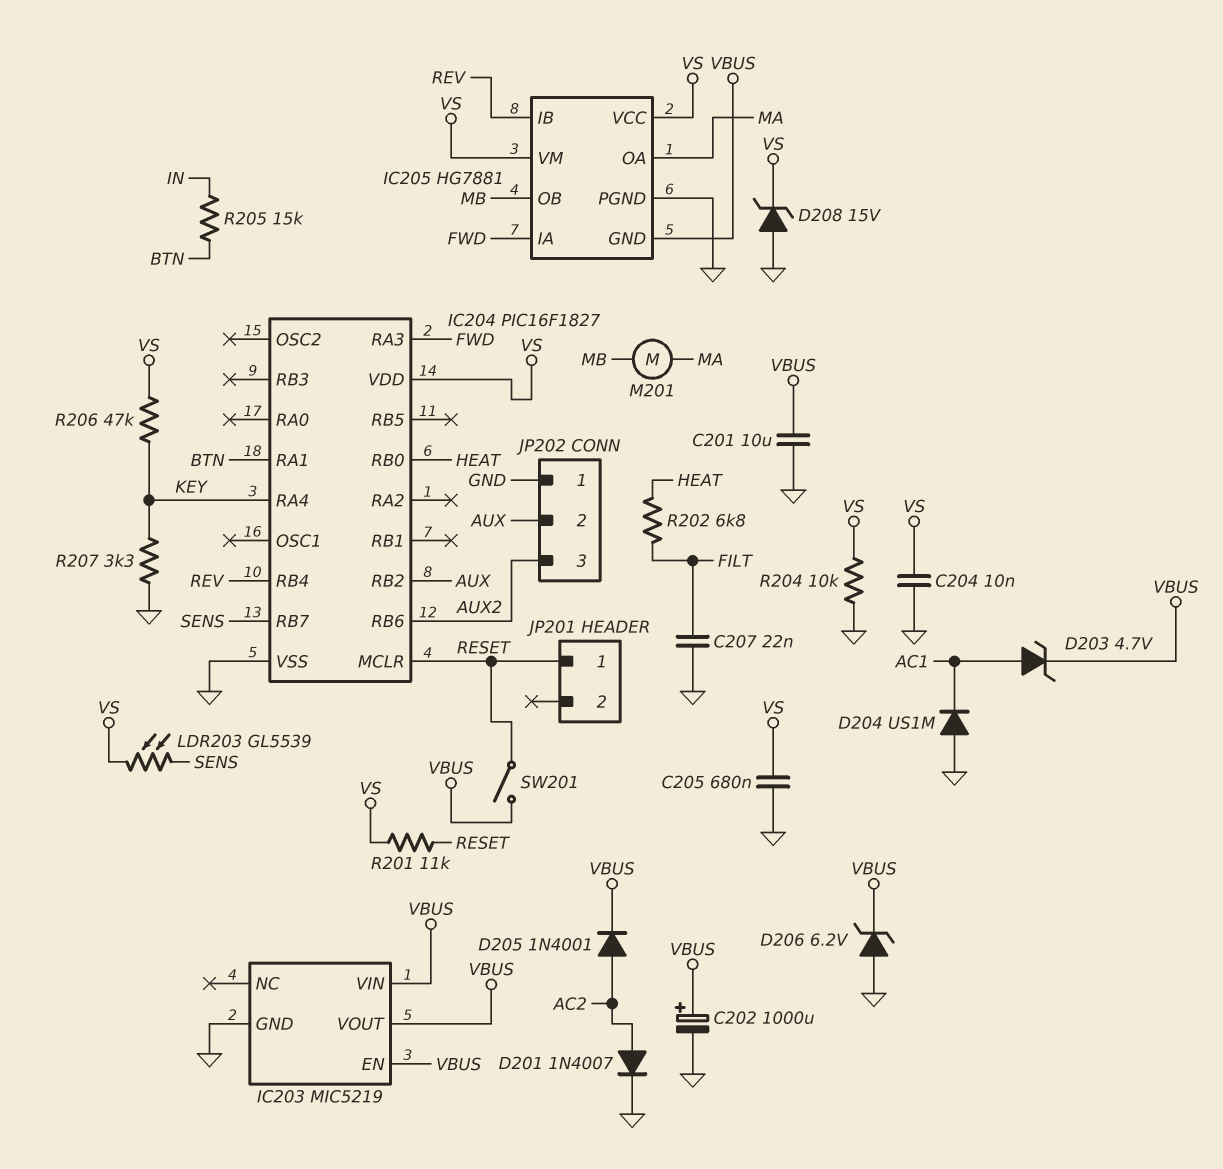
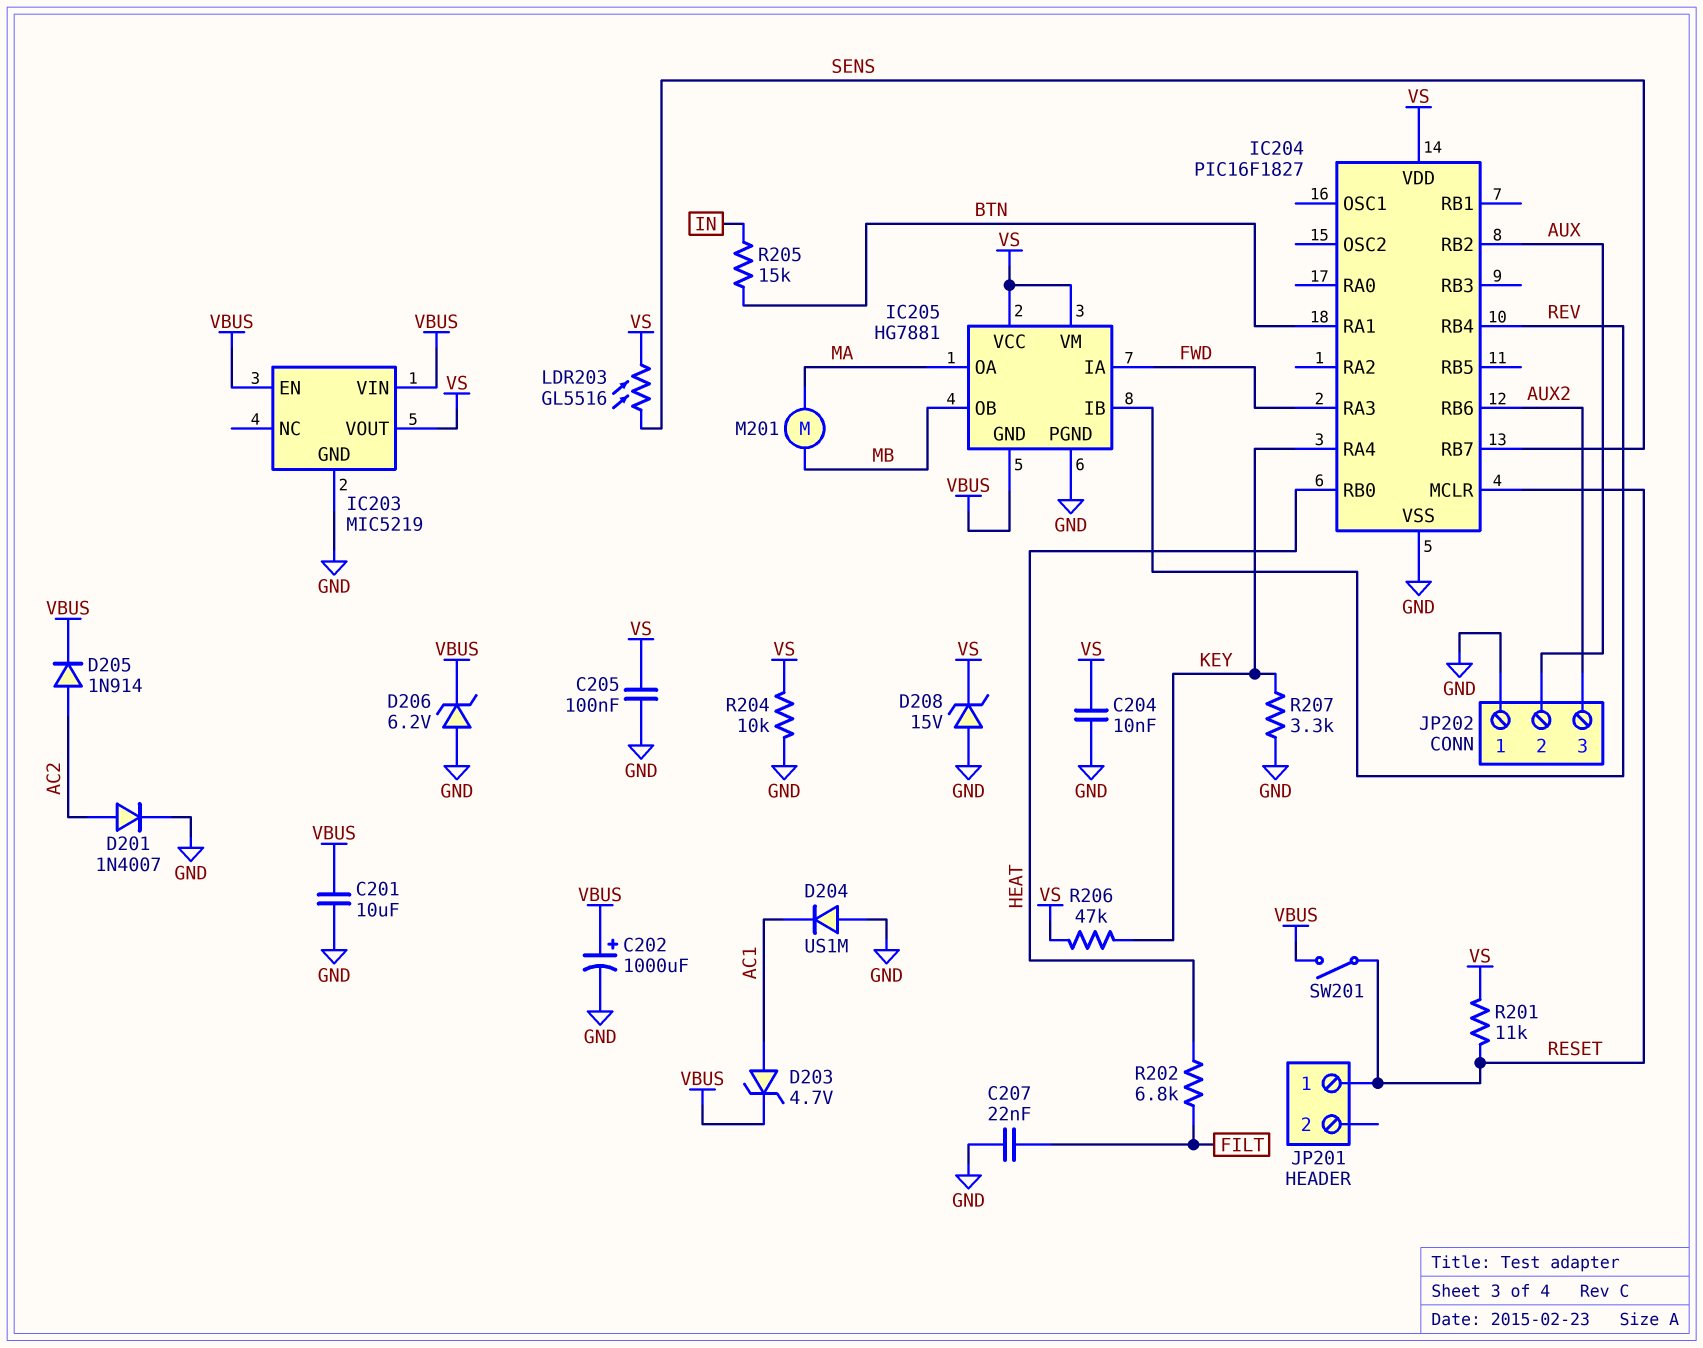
C205: 680nF (GND, VS) -> 100nF (GND, VS)
D205: diode 1N4001 (A AC2, K VBUS) -> diode 1N914 (A AC2, K VBUS)
IC203 pin VOUT: VBUS -> VS
LDR203: GL5539 (SENS, VS) -> GL5516 (SENS, VS)

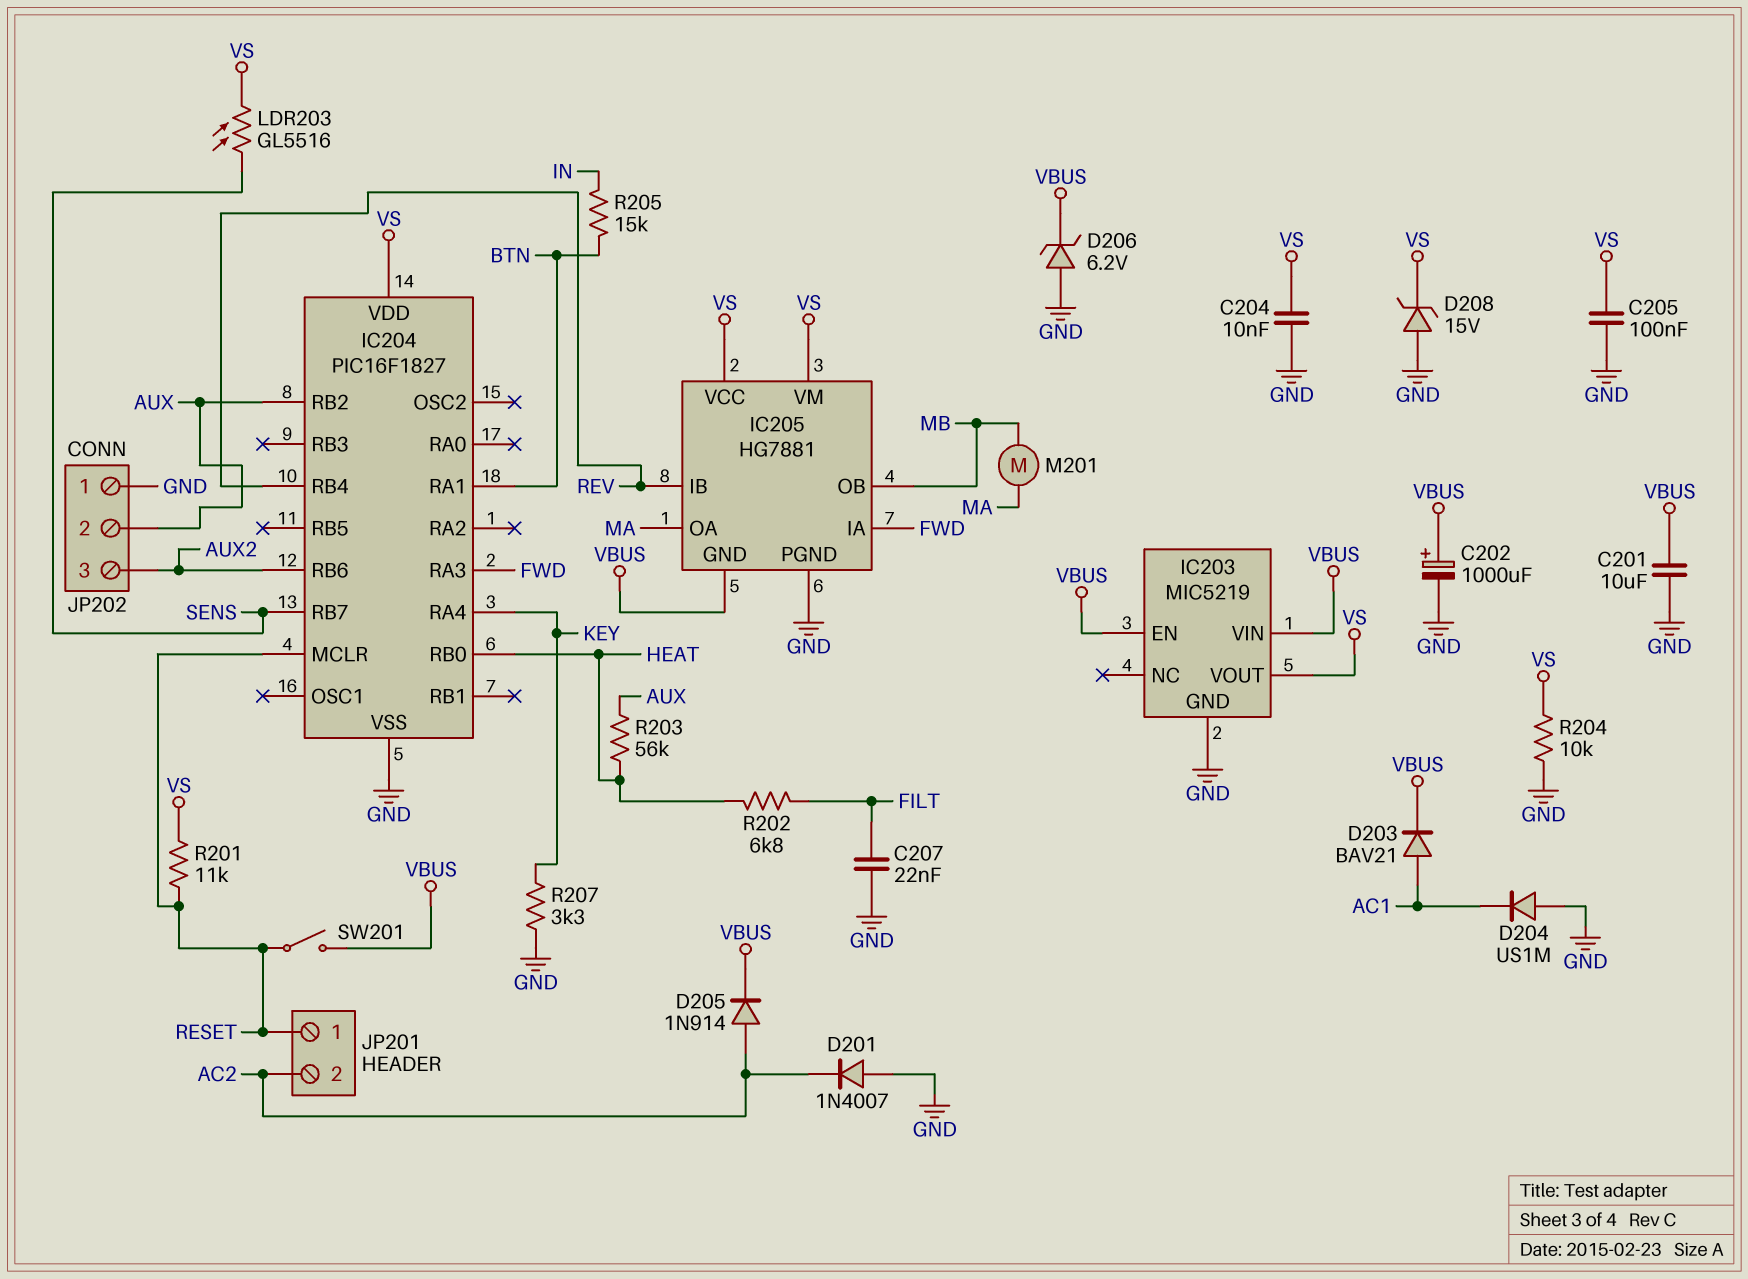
D201: diode 1N4007 (A AC2, K GND) -> diode 1N4007 (A GND, K AC2)
D203: zener 4.7V (A AC1, K VBUS) -> diode BAV21 (A AC1, K VBUS)
JP201 pin 2: none -> AC2
R203: none -> 56k (AUX, HEAT)
R206: 47k (KEY, VS) -> none

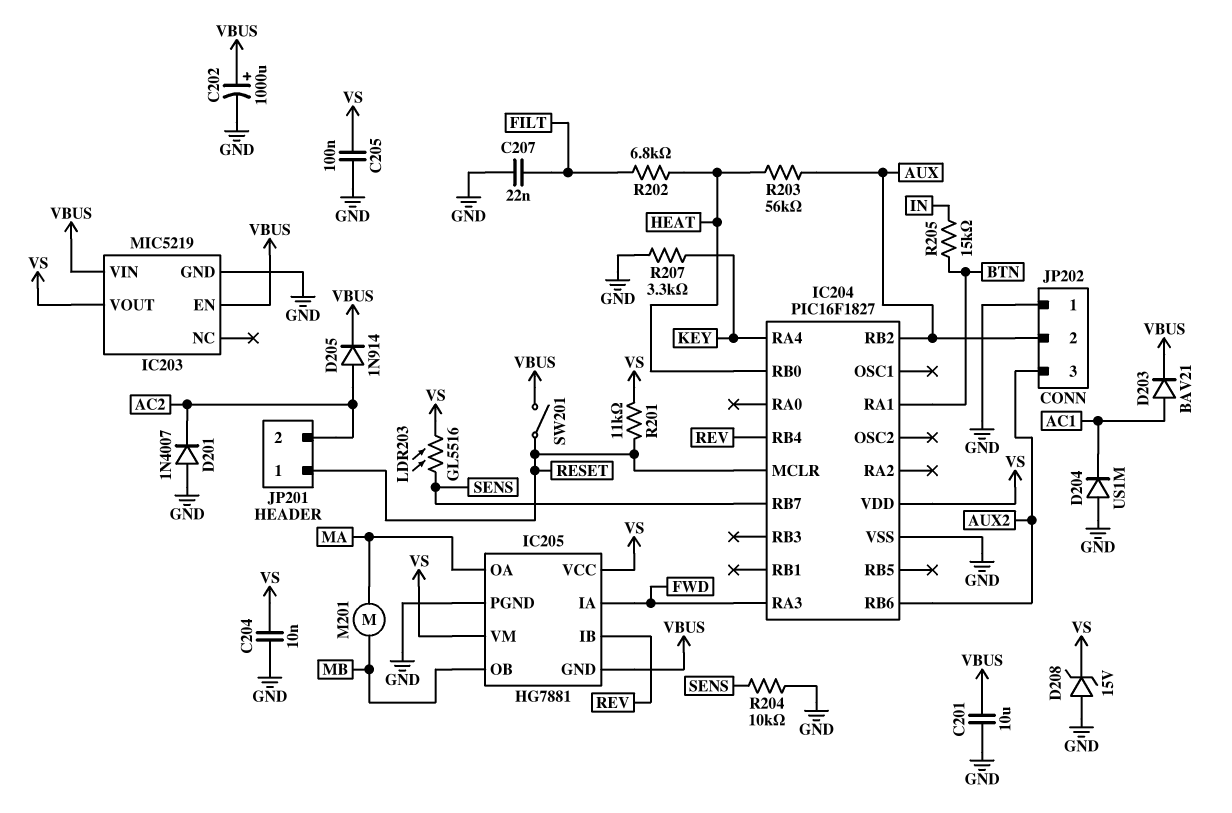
D206: zener 6.2V (A GND, K VBUS) -> none
R204: 10k (GND, VS) -> 10k (GND, SENS)

